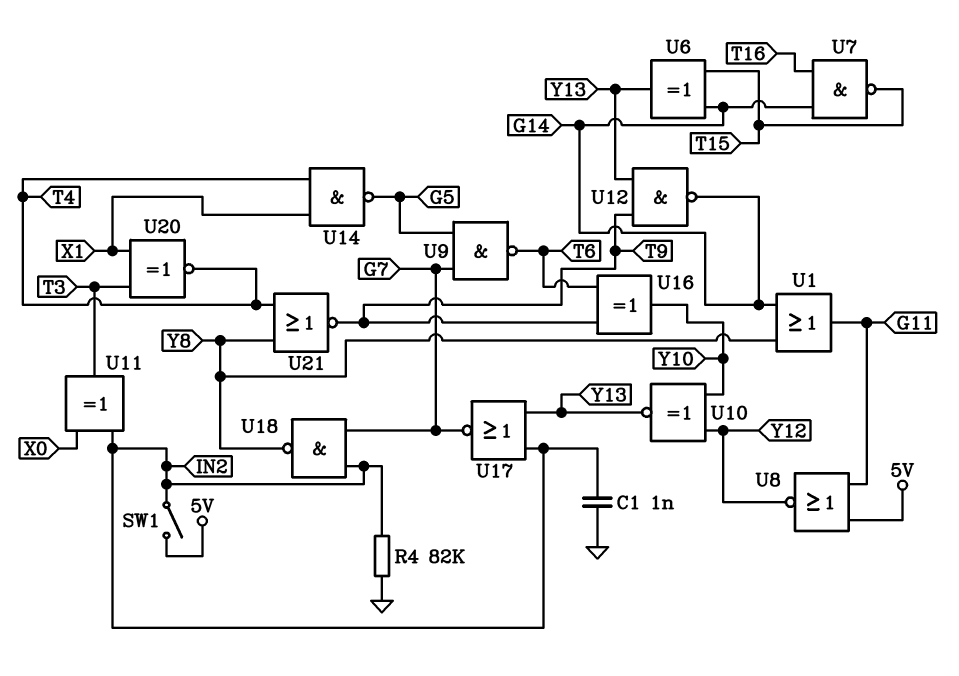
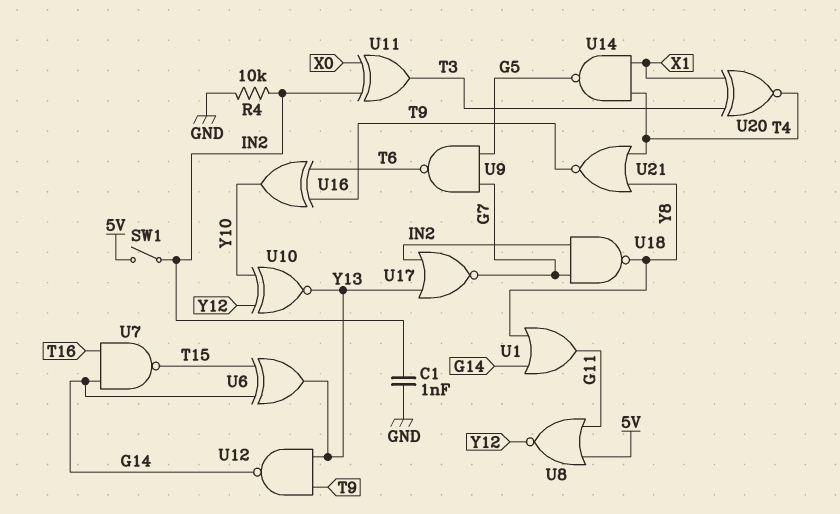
R4: 82k (GND, IN2) -> 10k (GND, IN2)

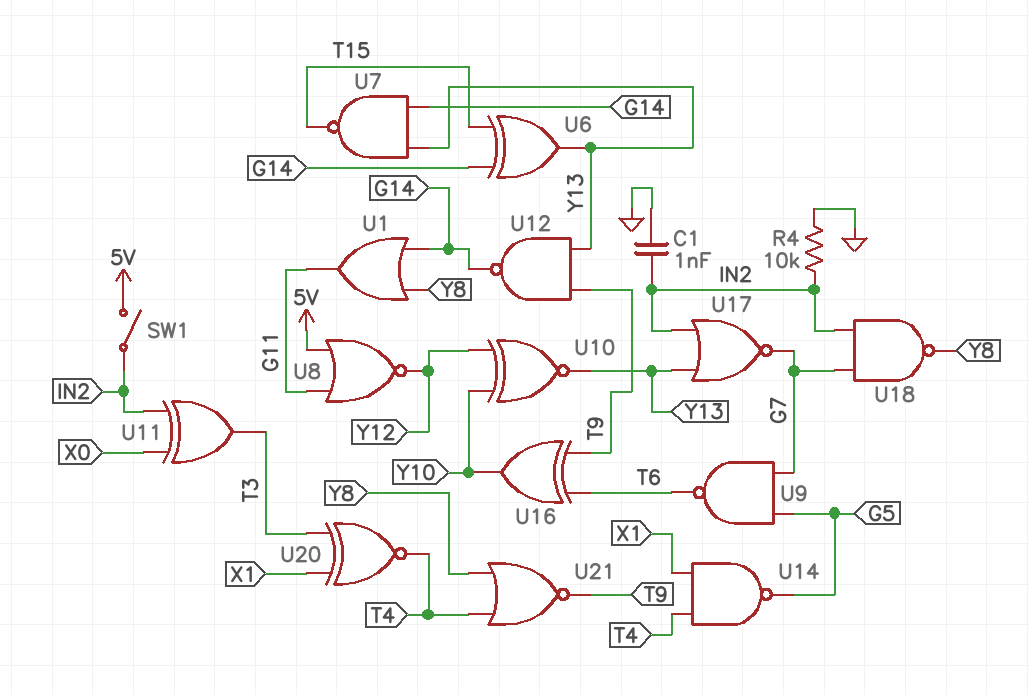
U7: NAND (in G14, in T16, out T15) -> NAND (in G14, in Y13, out T15)

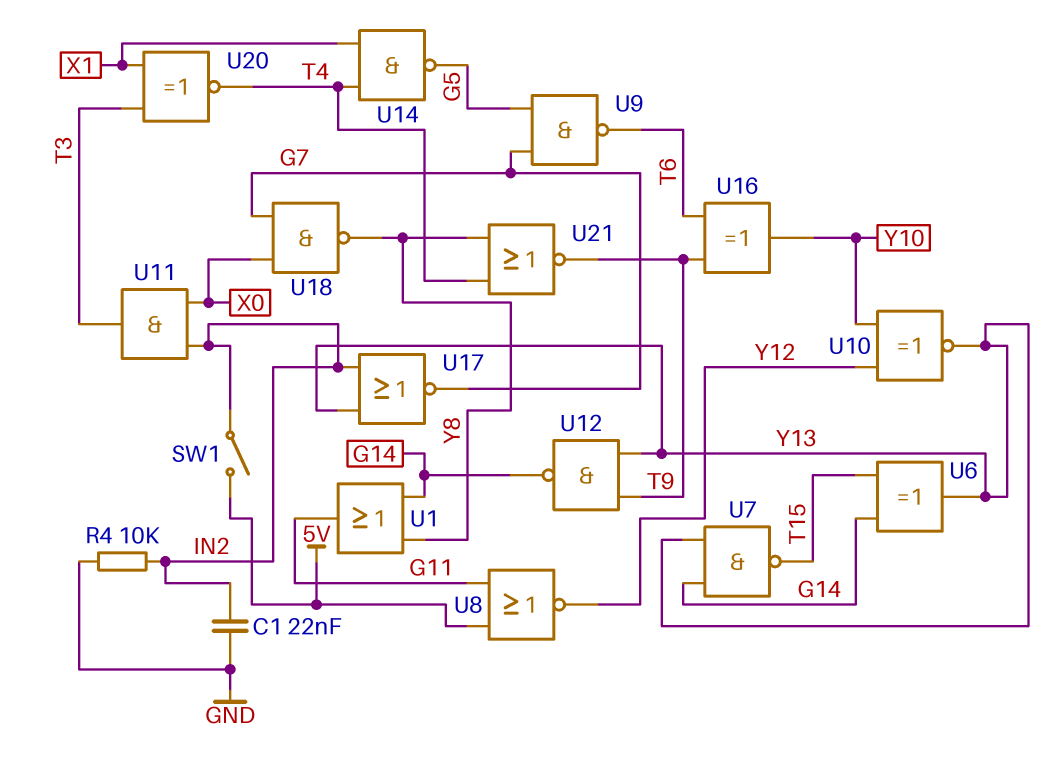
C1: 1nF (GND, IN2) -> 22nF (GND, IN2)
U11: XOR (in IN2, in X0, out T3) -> AND (in IN2, in X0, out T3)
U18: NAND (in G7, in IN2, out Y8) -> NAND (in G7, in X0, out Y8)

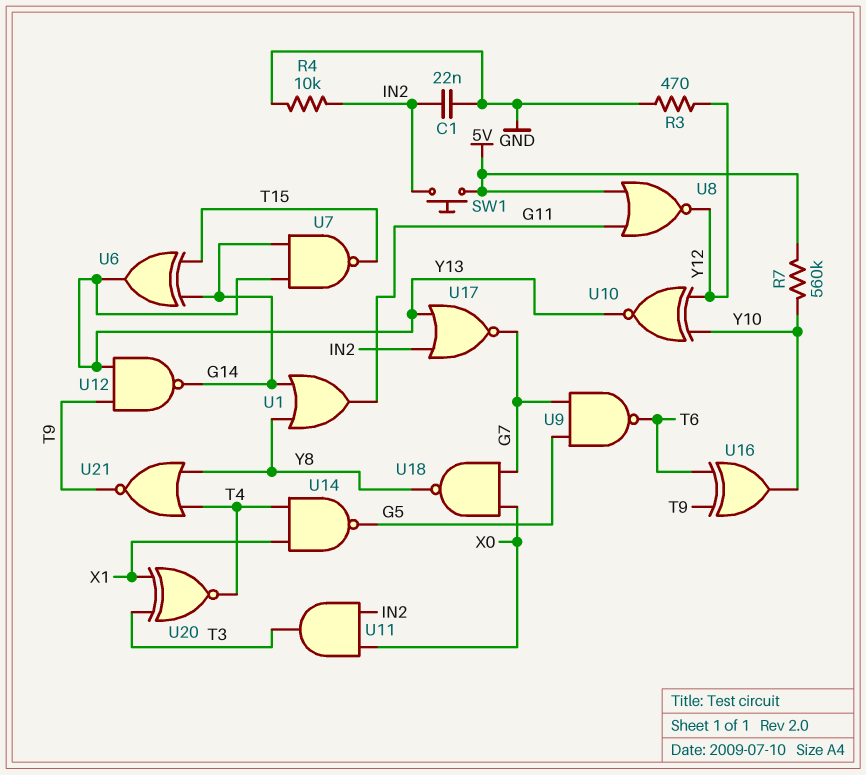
R3: none -> 470 (GND, Y12)
R7: none -> 560k (5V, Y10)
SW1: switch (5V, IN2) -> button (5V, IN2)

